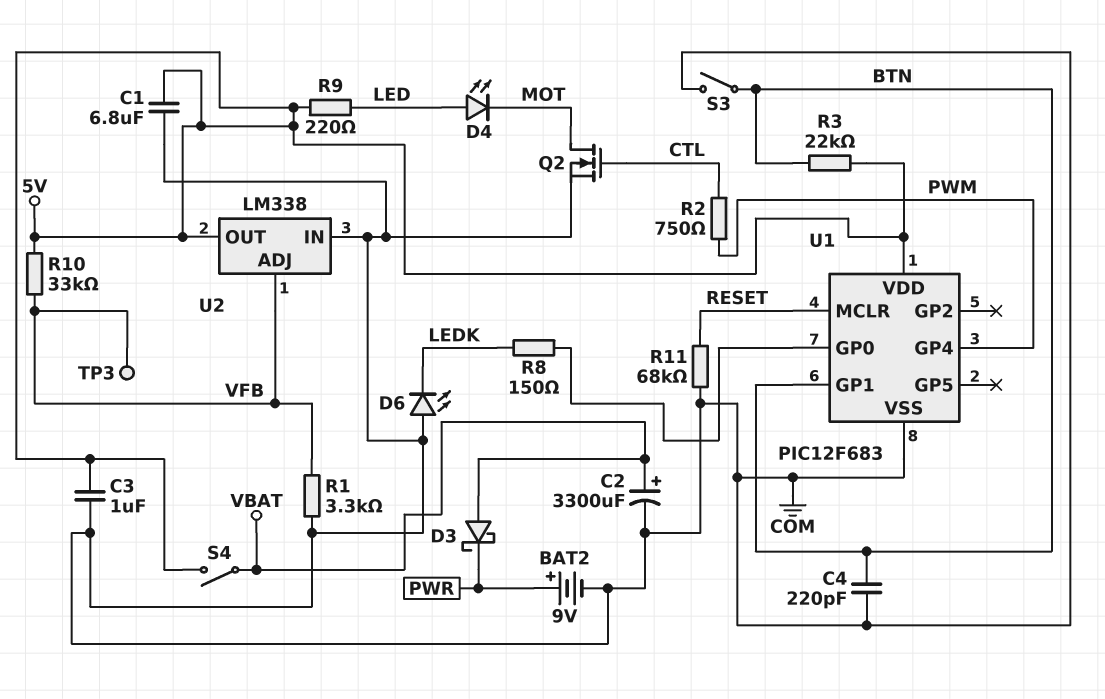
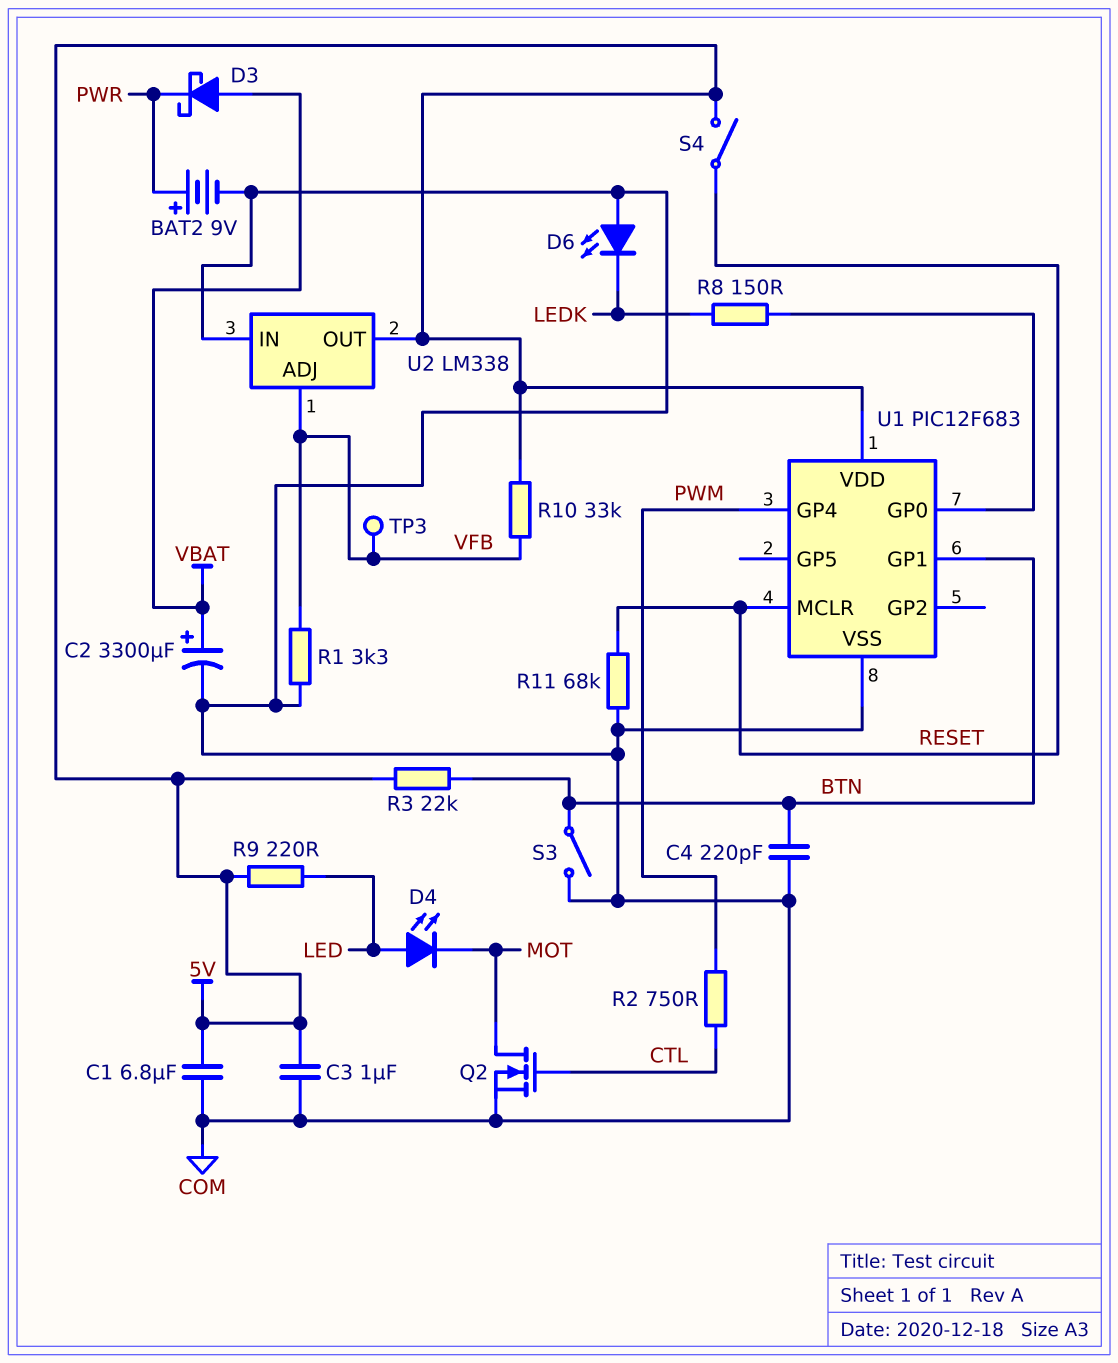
S4: switch (5V, VBAT) -> switch (5V, RESET)

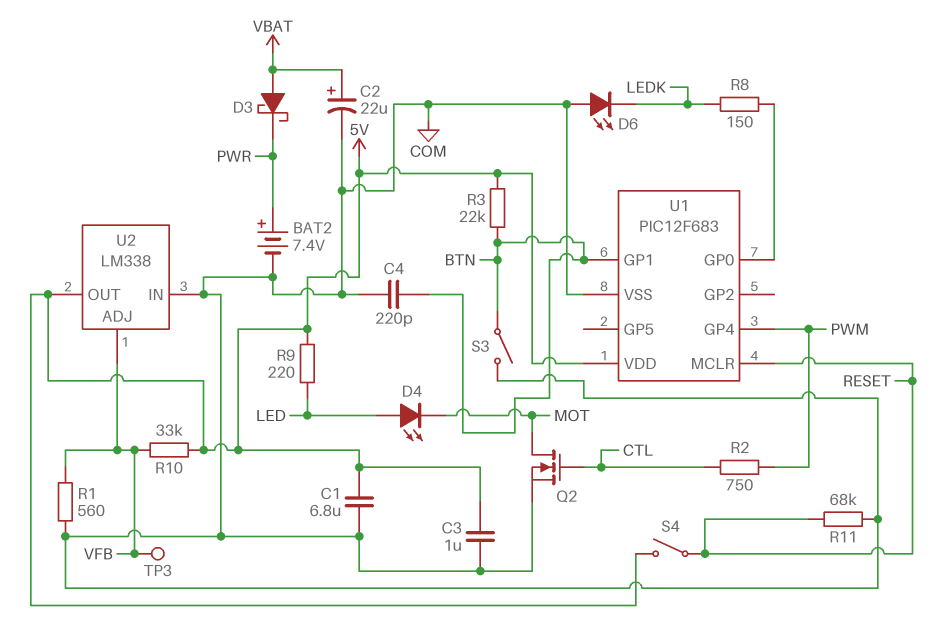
BAT2: 9V (plus PWR, minus COM) -> 7.4V (plus PWR, minus COM)
C2: 3300uF (plus VBAT, minus COM) -> 22uF (plus VBAT, minus COM)
R1: 3.3k (COM, VFB) -> 560 (COM, VFB)

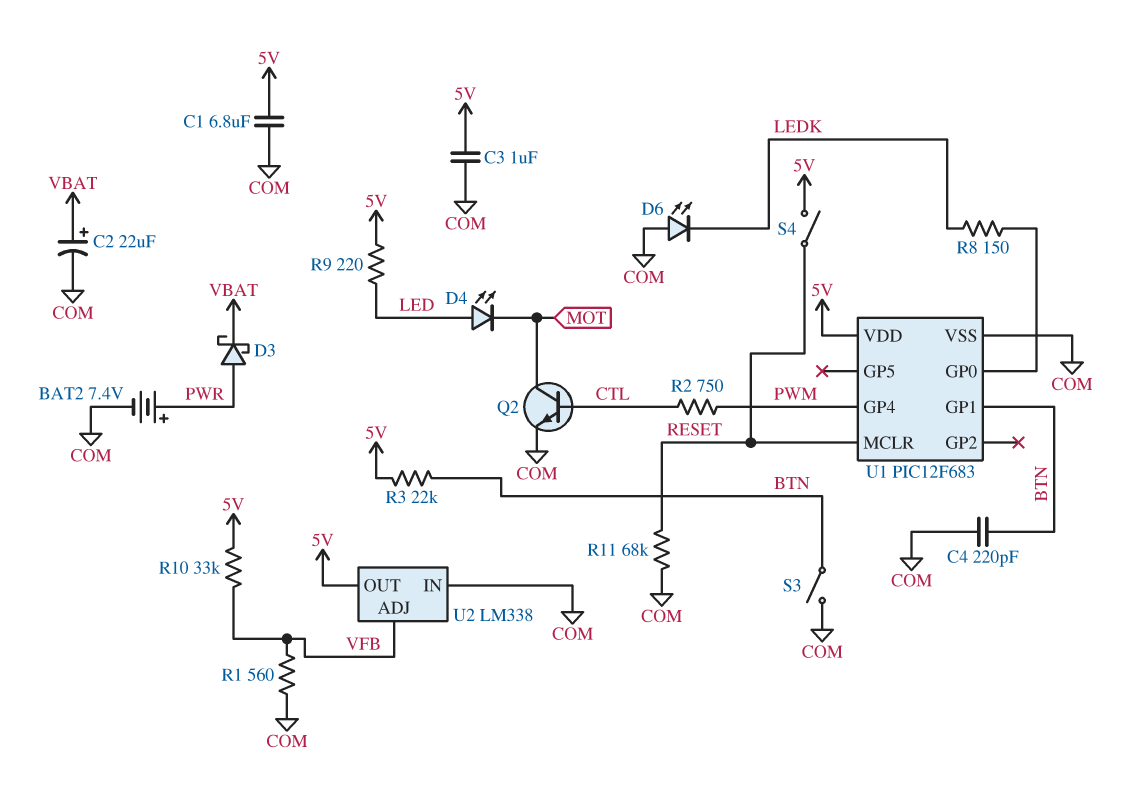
D3: schottky (A VBAT, K PWR) -> schottky (A PWR, K VBAT)
Q2: NMOS (G CTL, D MOT, S COM) -> NPN (B CTL, C MOT, E COM)
TP3: test point (VFB) -> none

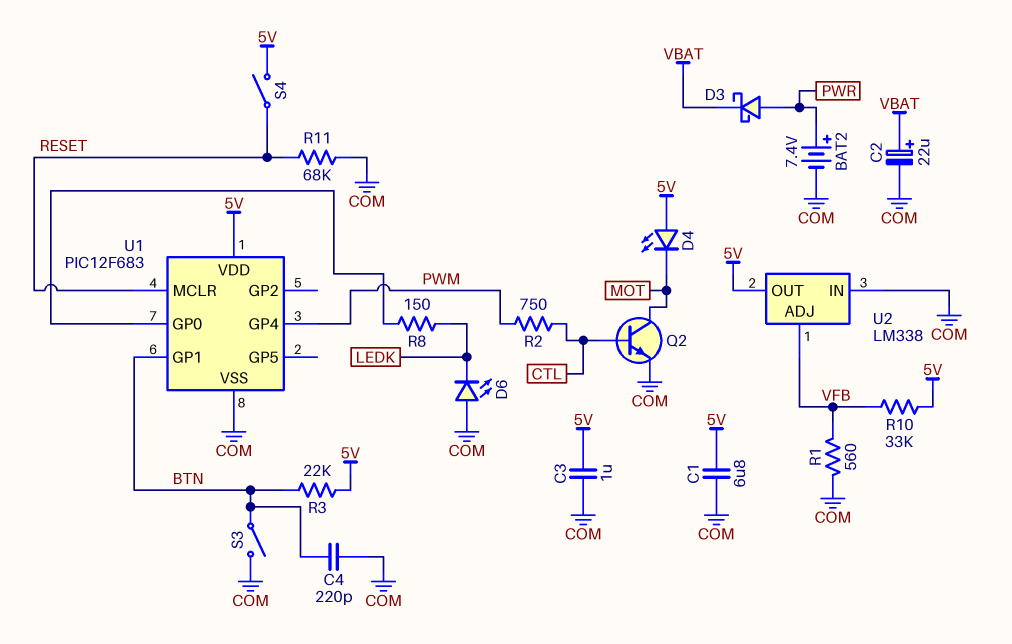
D4: LED (A LED, K MOT) -> LED (A 5V, K MOT)
R9: 220 (5V, LED) -> none

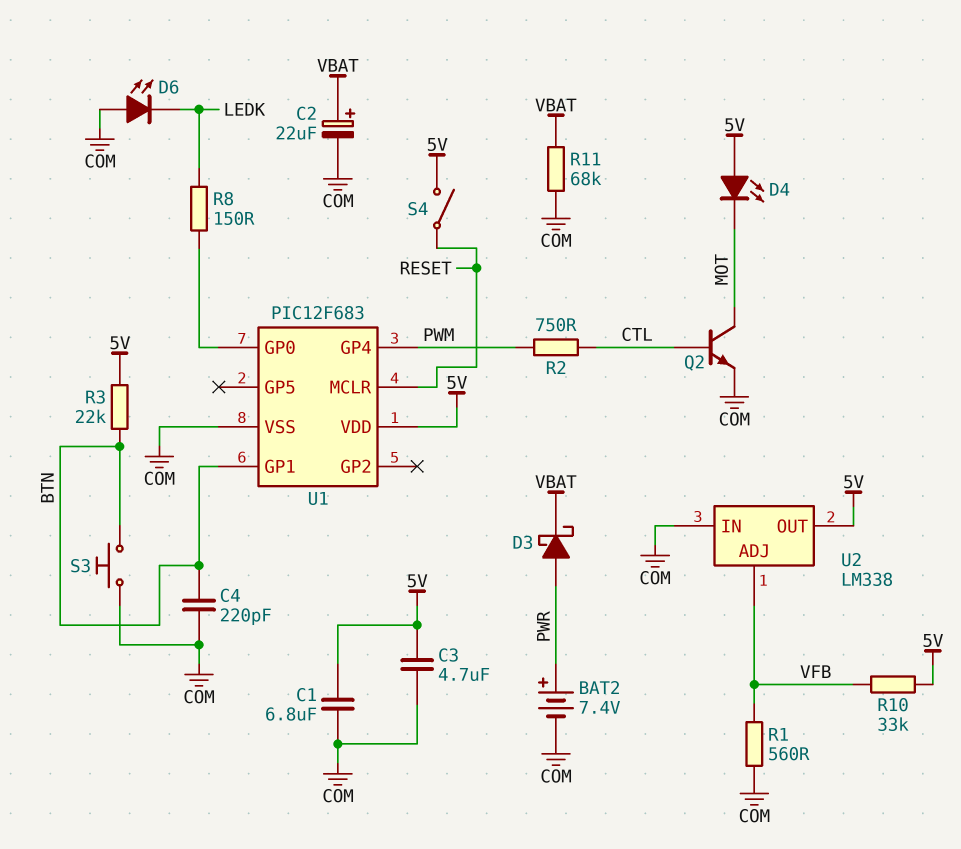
C3: 1uF (5V, COM) -> 4.7uF (5V, COM)
R11: 68k (COM, RESET) -> 68k (COM, VBAT)
S3: switch (BTN, COM) -> button (BTN, COM)

